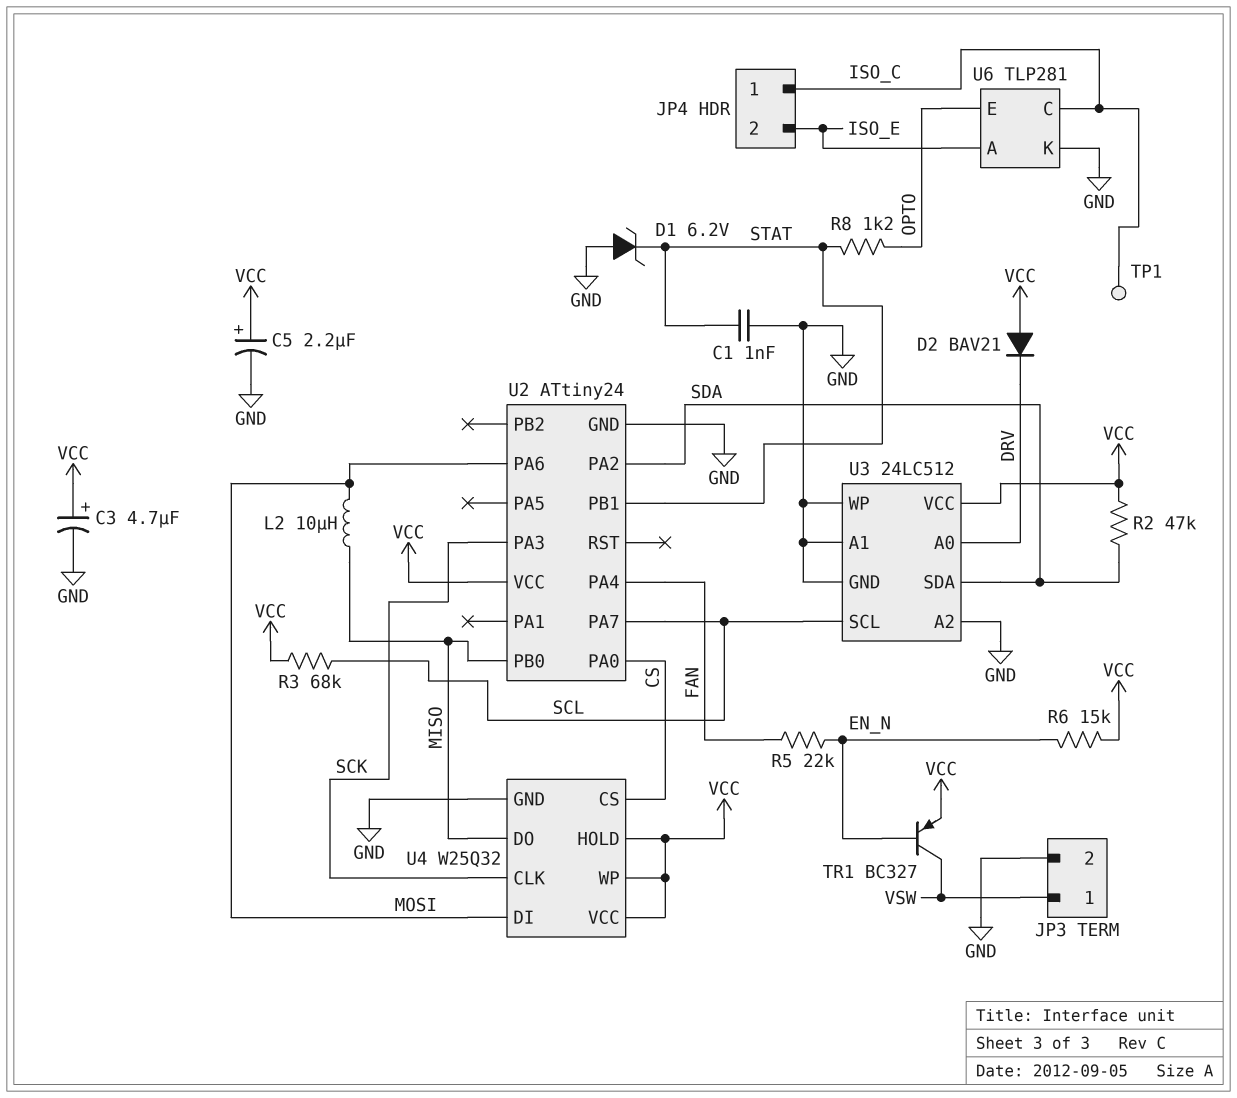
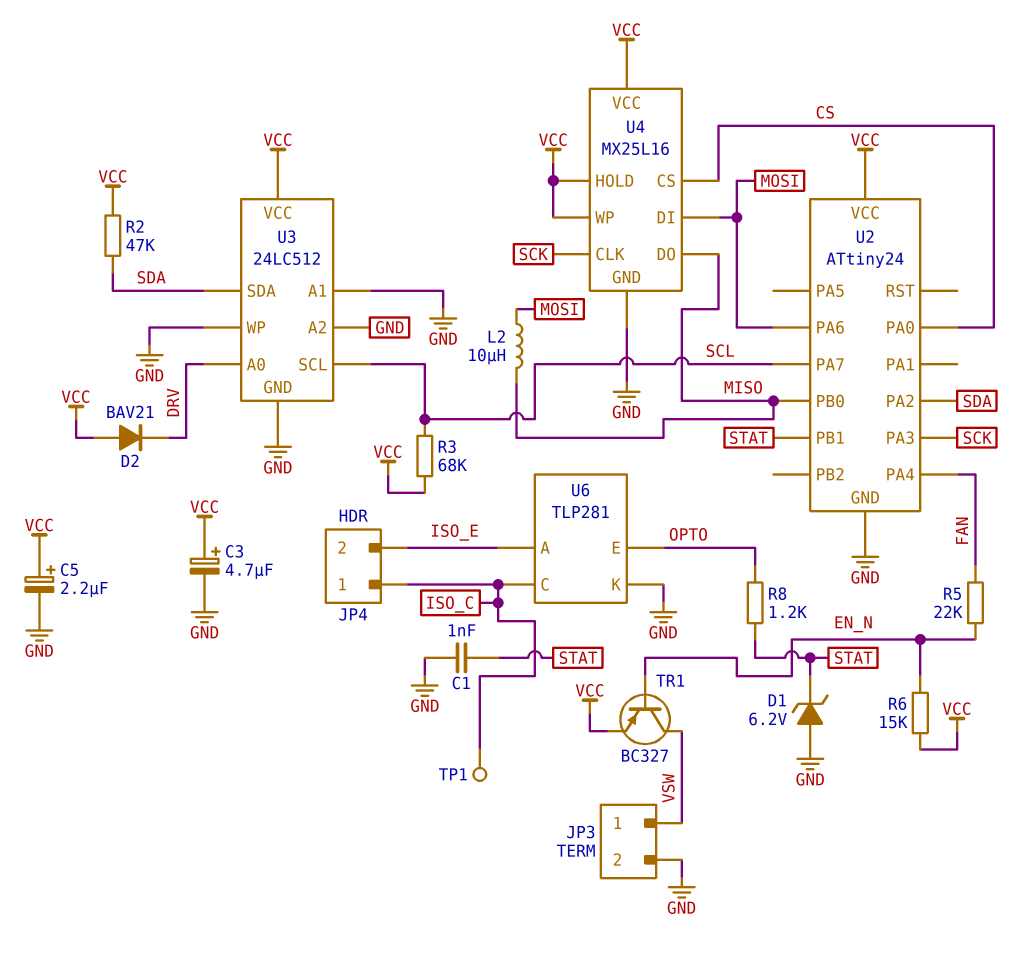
U4: W25Q32 -> MX25L16

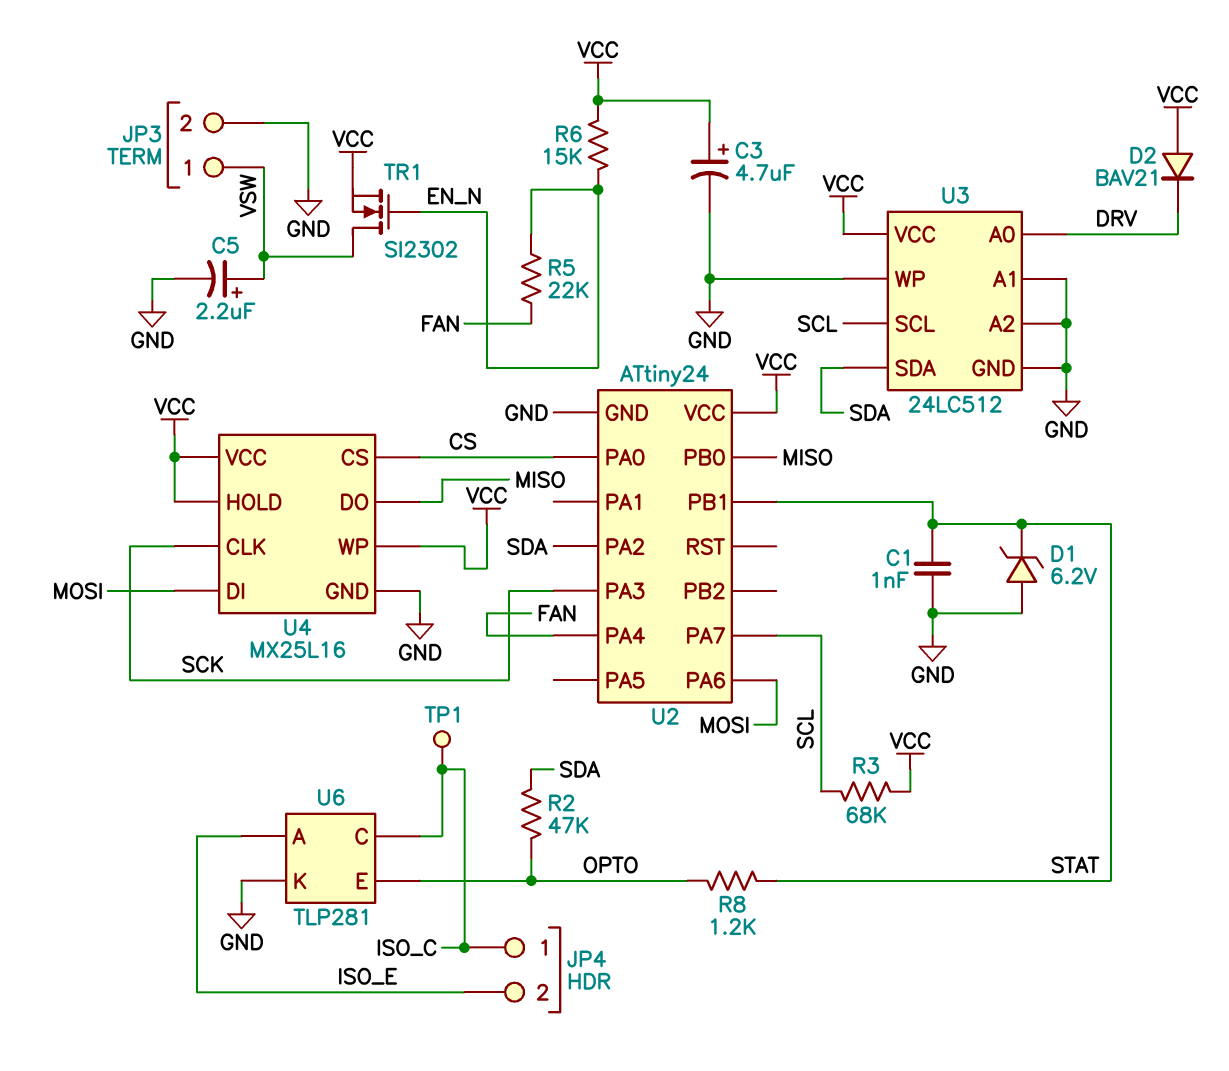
C5: 2.2uF (plus VCC, minus GND) -> 2.2uF (plus VSW, minus GND)
L2: 10uH (MISO, MOSI) -> none
R2: 47k (SDA, VCC) -> 47k (OPTO, SDA)
TR1: PNP BC327 (B EN_N, C VSW, E VCC) -> NMOS SI2302 (G EN_N, D VSW, S VCC)

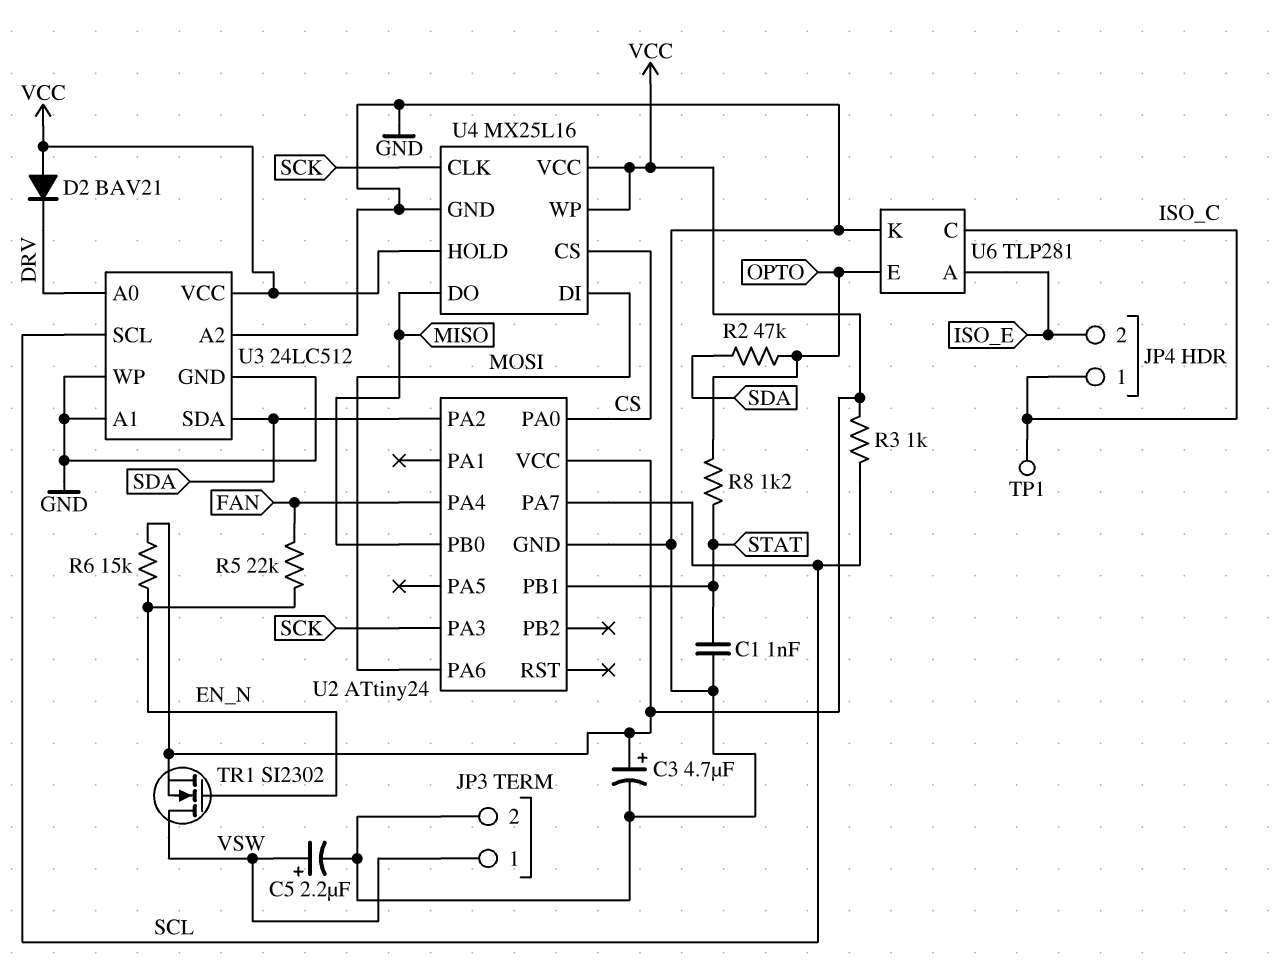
D1: zener 6.2V (A GND, K STAT) -> none
R3: 68k (SCL, VCC) -> 1k (SCL, VCC)

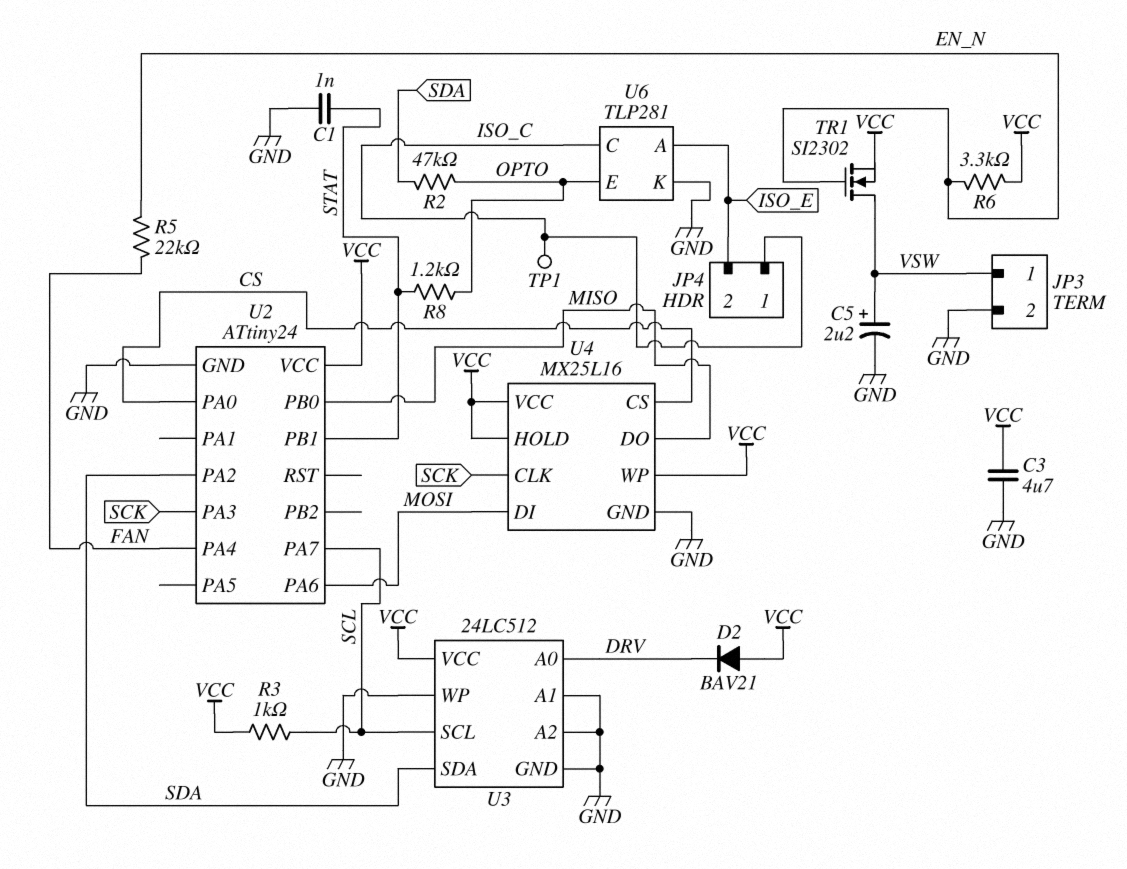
C3: 4.7uF (plus VCC, minus GND) -> 4.7uF (GND, VCC)
R6: 15k (EN_N, VCC) -> 3.3k (EN_N, VCC)

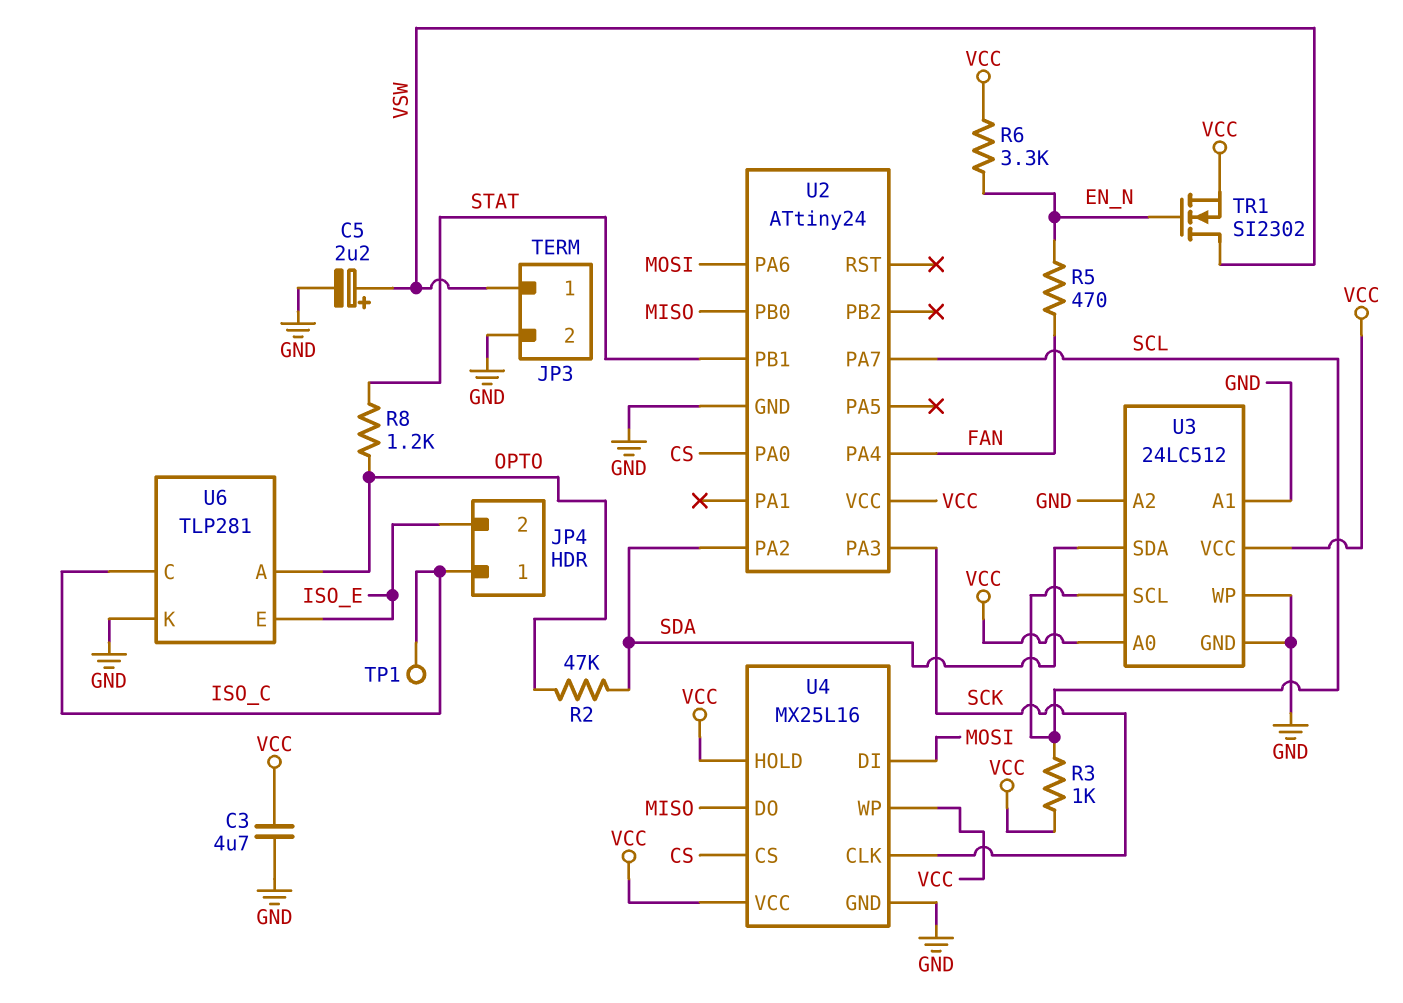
C1: 1nF (GND, STAT) -> none
D2: diode BAV21 (A VCC, K DRV) -> none
R5: 22k (EN_N, FAN) -> 470 (EN_N, FAN)
U3 pin A0: DRV -> VCC
U6 pin A: ISO_E -> OPTO
U6 pin E: OPTO -> ISO_E

